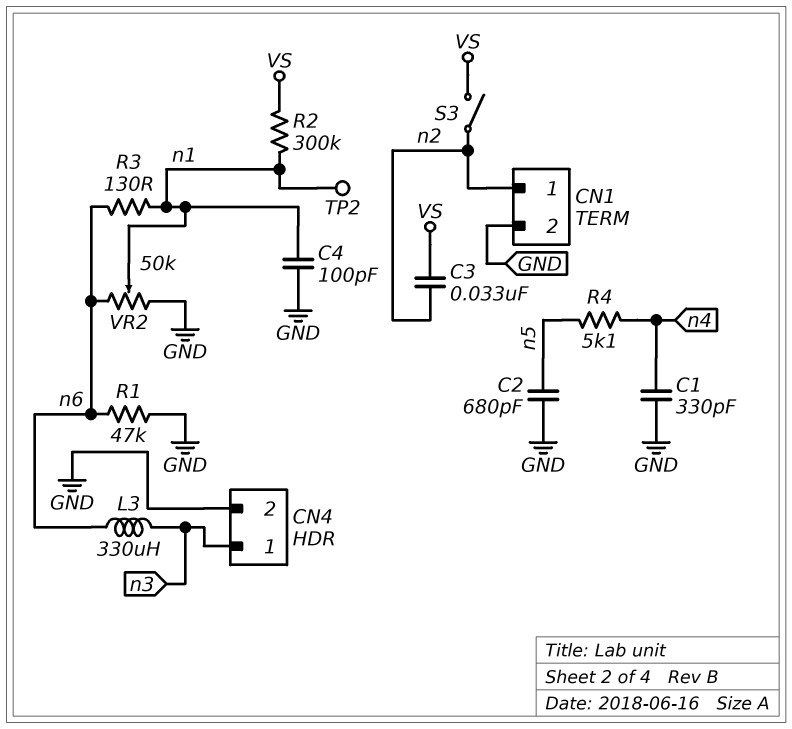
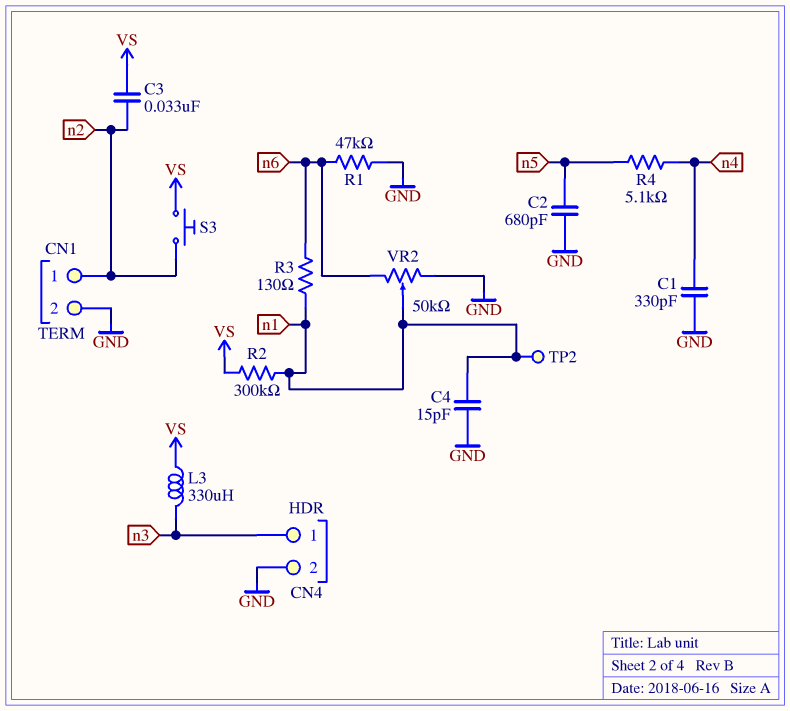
C4: 100pF (GND, n1) -> 15pF (GND, n1)
L3: 330uH (n3, n6) -> 330uH (VS, n3)
S3: switch (VS, n2) -> button (VS, n2)

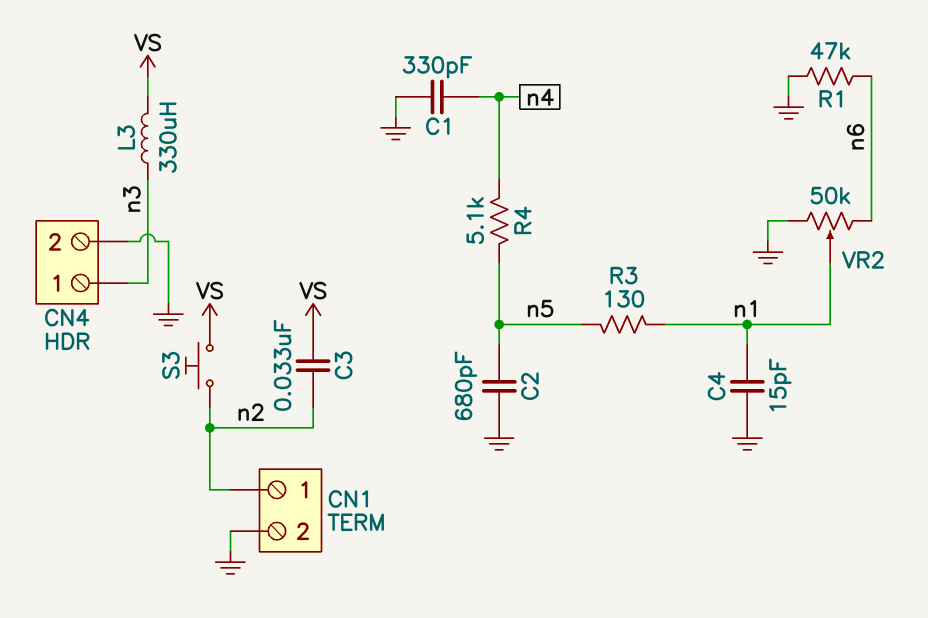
R2: 300k (VS, n1) -> none
R3: 130 (n1, n6) -> 130 (n1, n5)
TP2: test point (n1) -> none

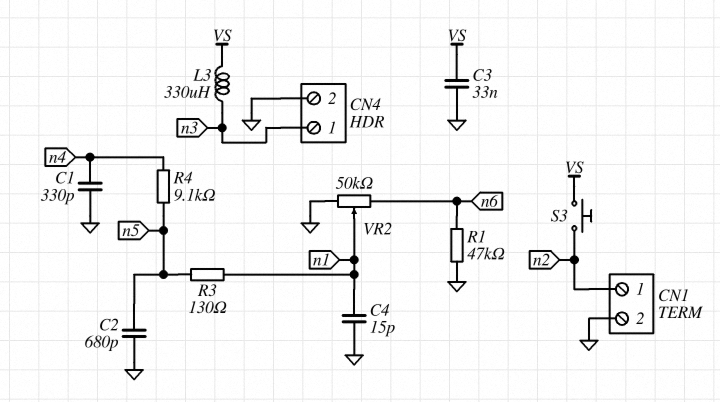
C3: 33nF (VS, n2) -> 33nF (GND, VS)
R4: 5.1k (n4, n5) -> 9.1k (n4, n5)

